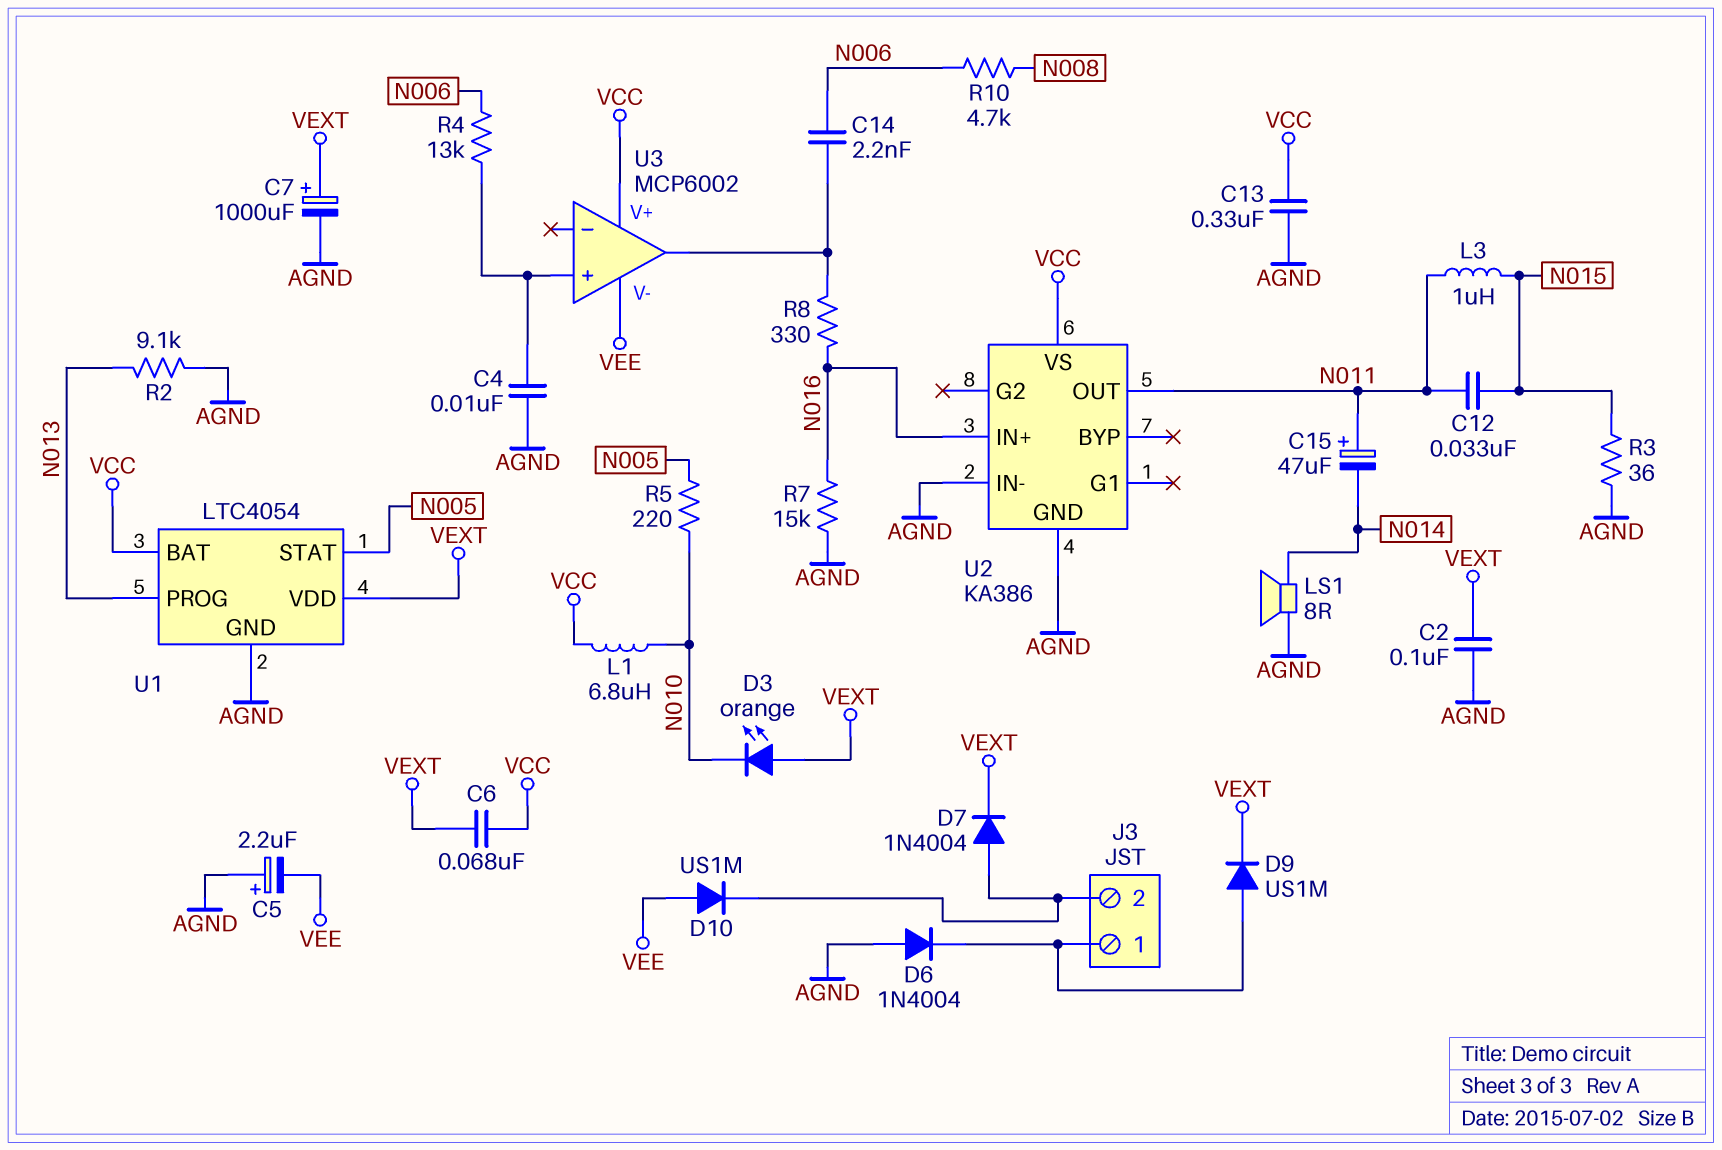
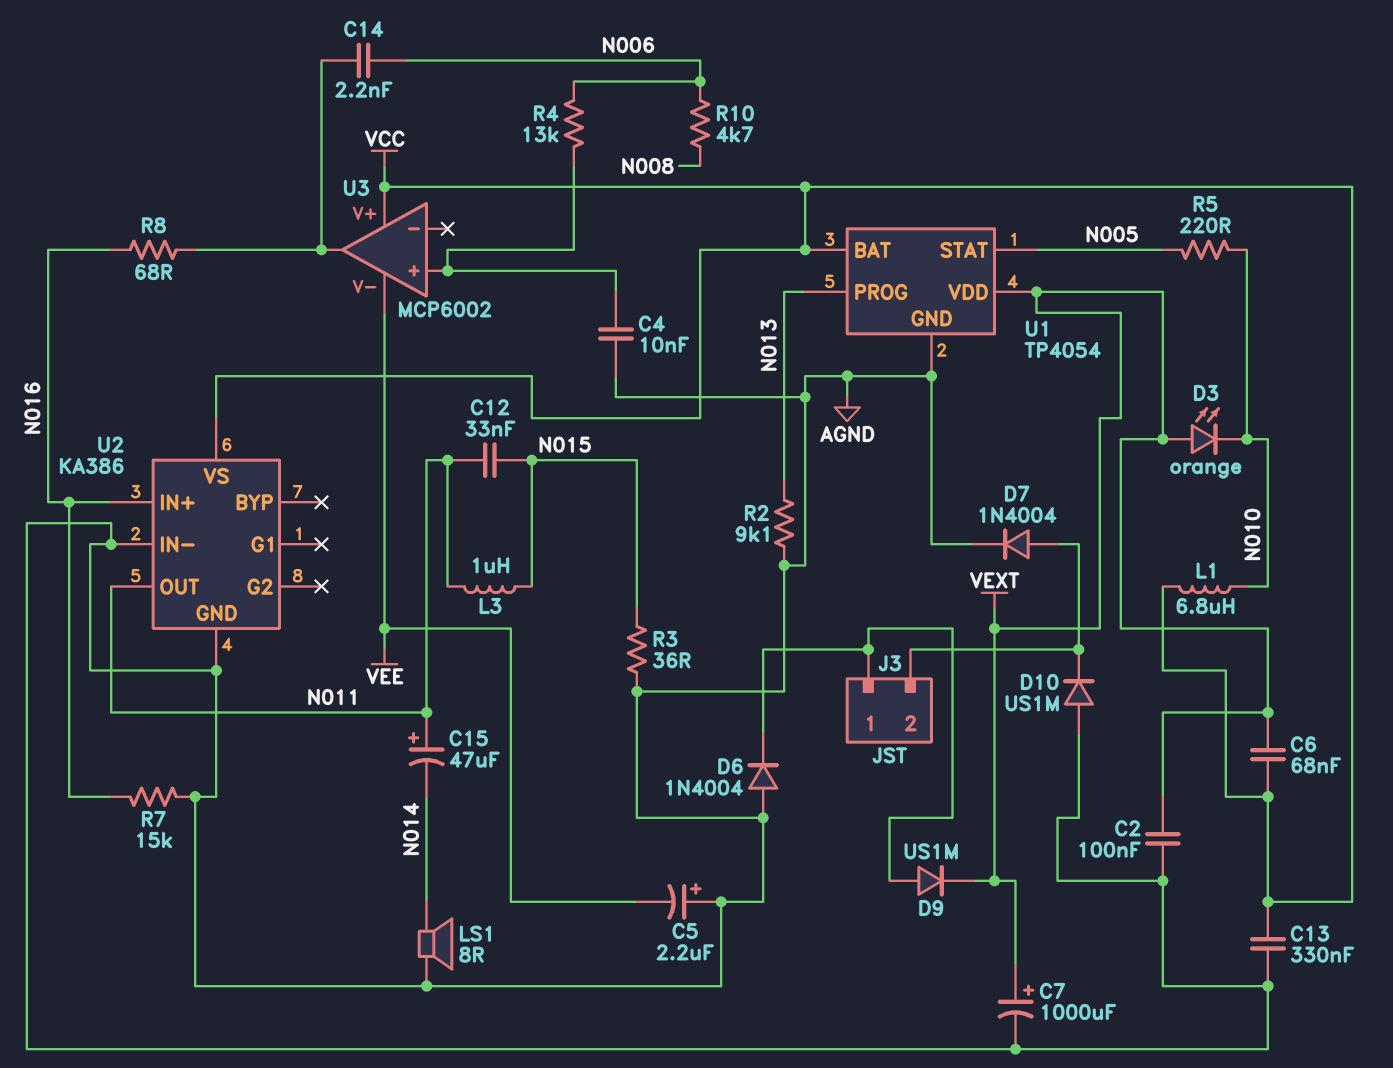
D7: diode 1N4004 (A J3/2, K VEXT) -> diode 1N4004 (A J3/2, K AGND)
D10: diode US1M (A VEE, K J3/2) -> diode US1M (A AGND, K J3/2)
R8: 330 (N016, U3/out) -> 68 (N016, U3/out)
U1: LTC4054 -> TP4054

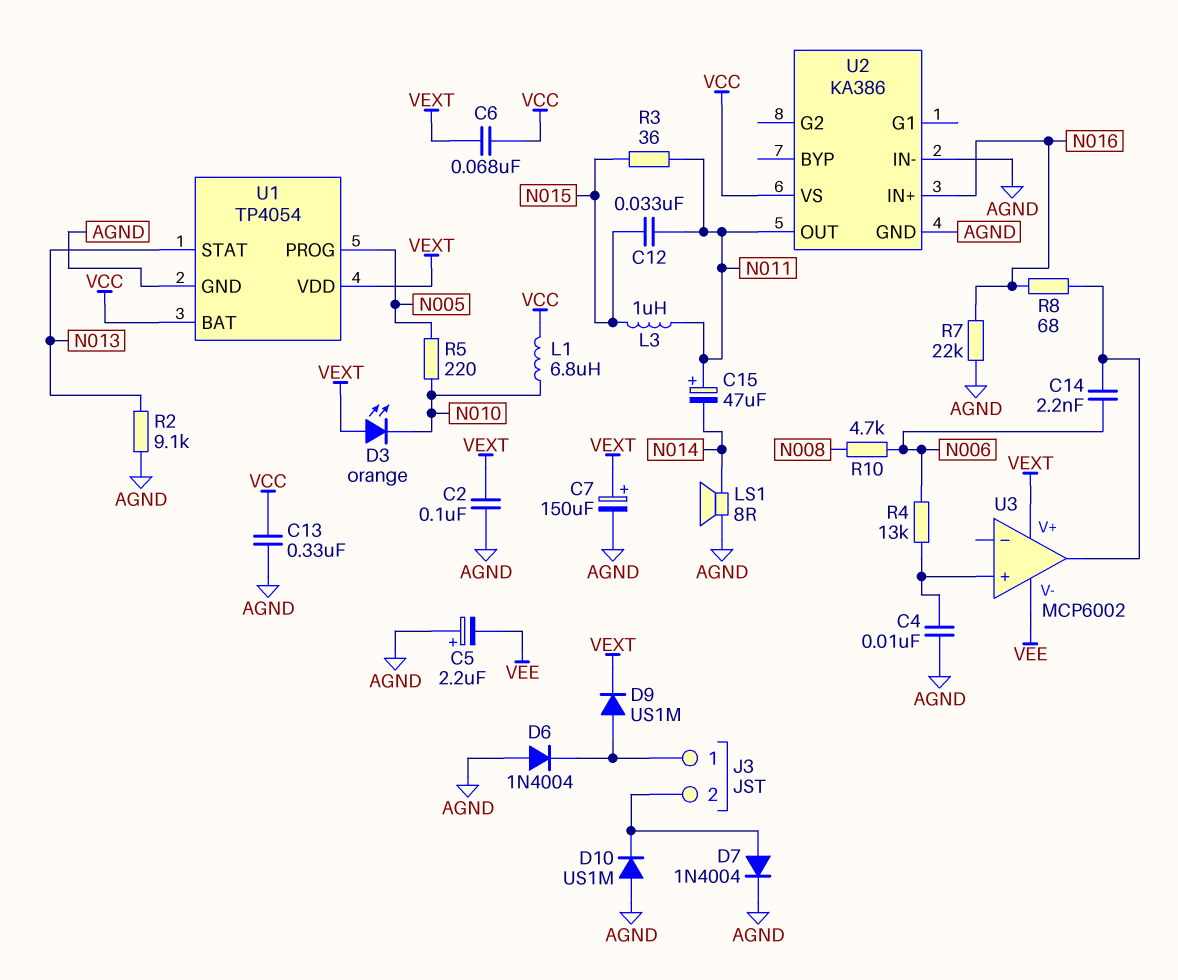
C7: 1000uF (plus VEXT, minus AGND) -> 150uF (plus VEXT, minus AGND)
R3: 36 (AGND, N015) -> 36 (N011, N015)
R7: 15k (AGND, N016) -> 22k (AGND, N016)
U1 pin PROG: N013 -> N005
U1 pin STAT: N005 -> N013
U3 pin V+: VCC -> VEXT

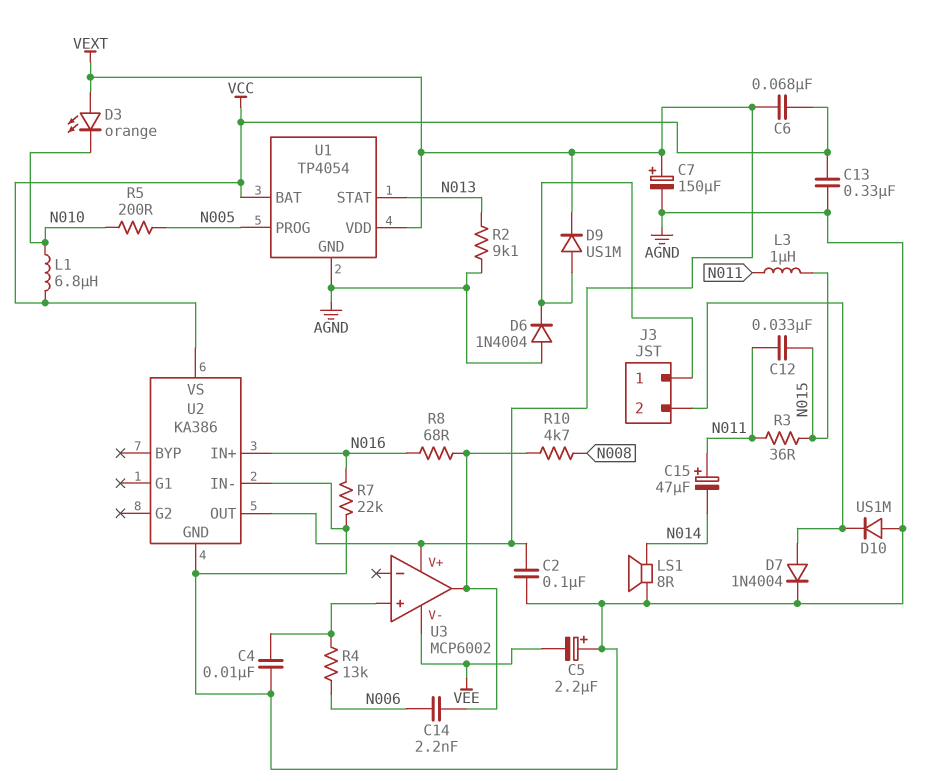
R5: 220 (N005, N010) -> 200 (N005, N010)
R10: 4.7k (N006, N008) -> 4.7k (N008, U3/out)
U2 pin OUT: N011 -> VEXT

